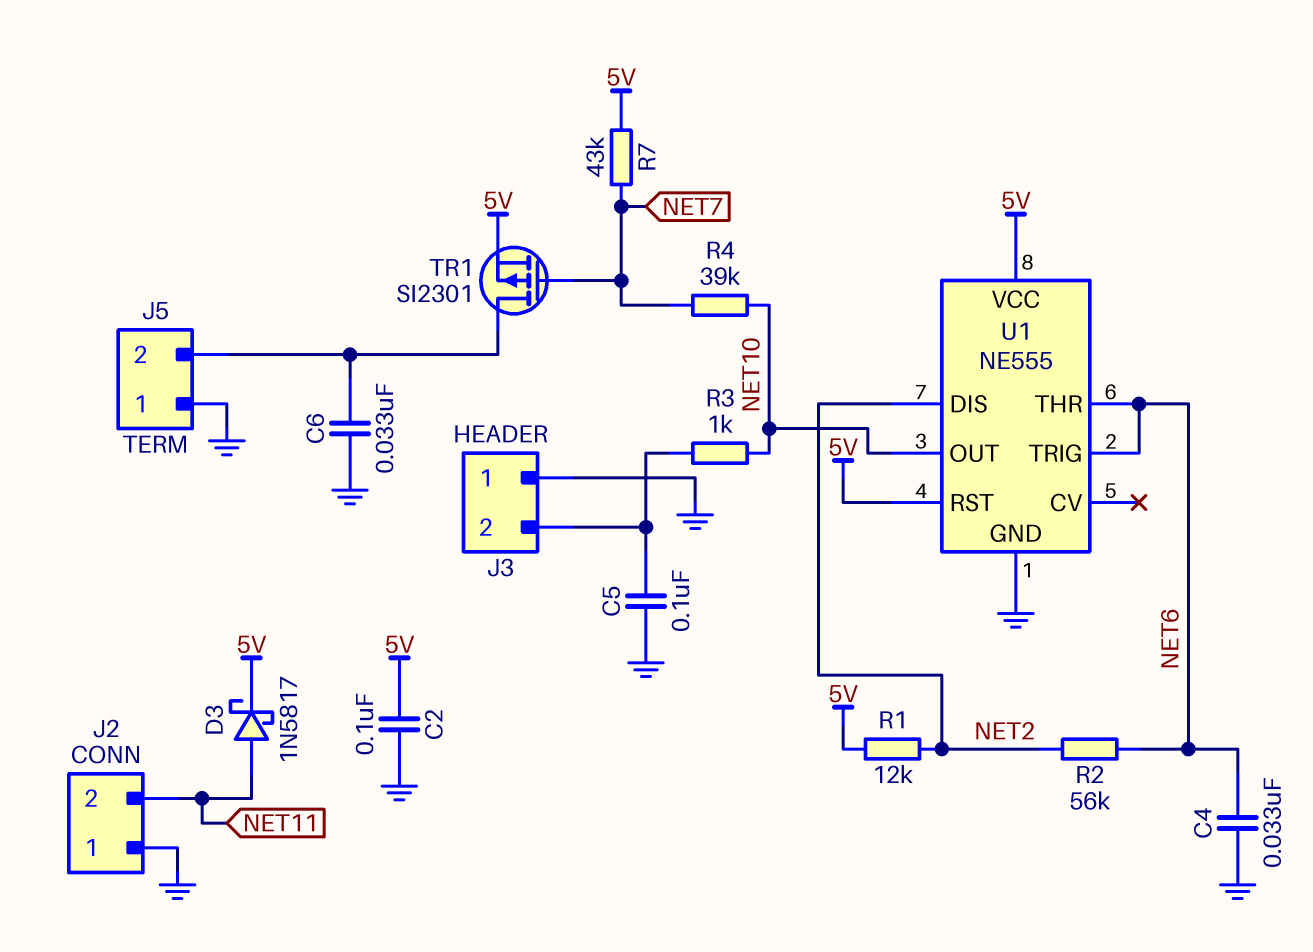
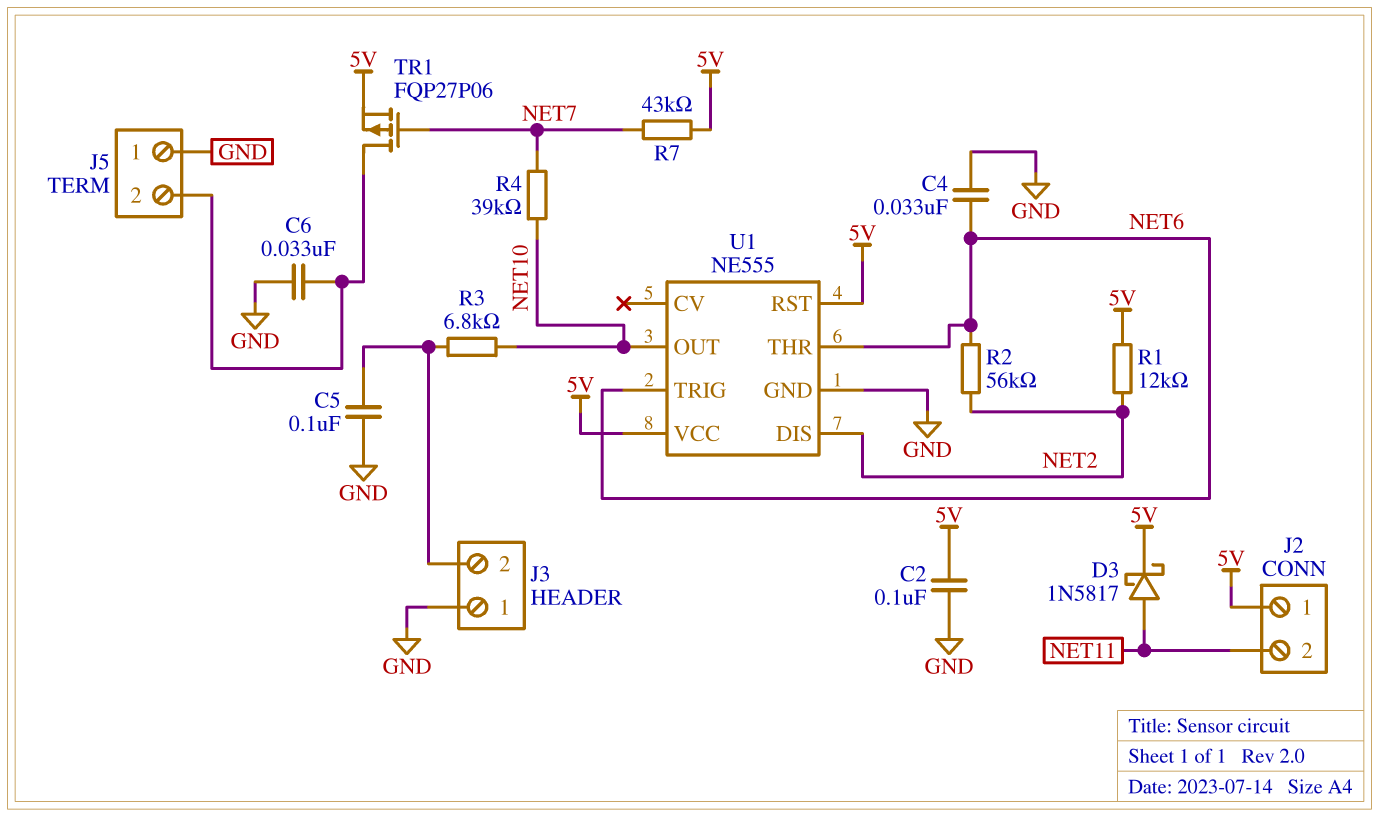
J2 pin 1: GND -> 5V
R3: 1k (J3/2, NET10) -> 6.8k (J3/2, NET10)
TR1: PMOS SI2301 (G NET7, D J5/2, S 5V) -> PMOS FQP27P06 (G NET7, D J5/2, S 5V)

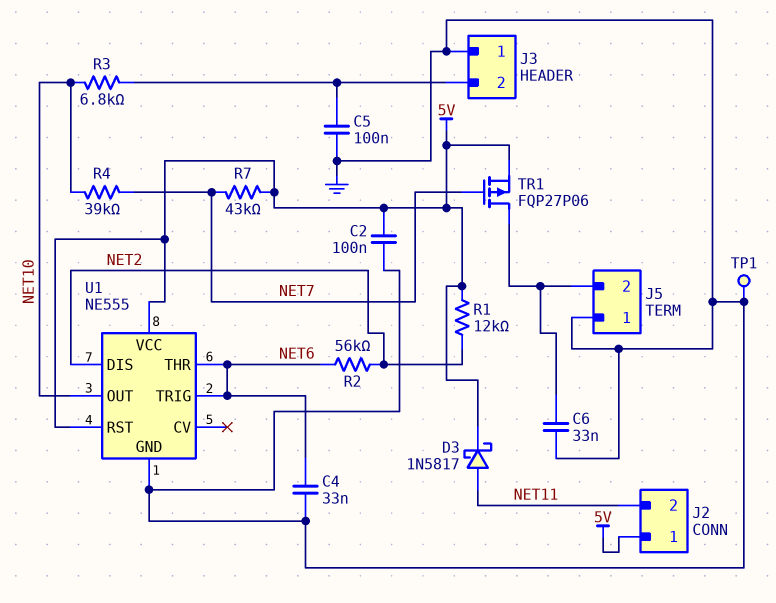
TP1: none -> test point (GND)

